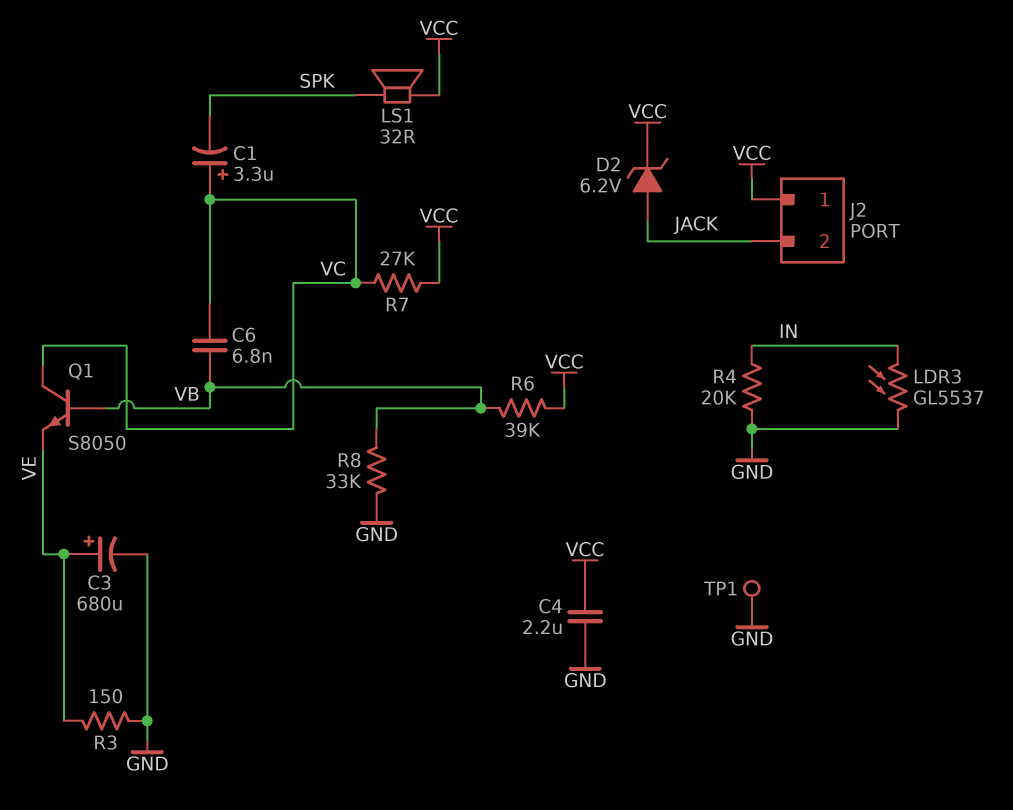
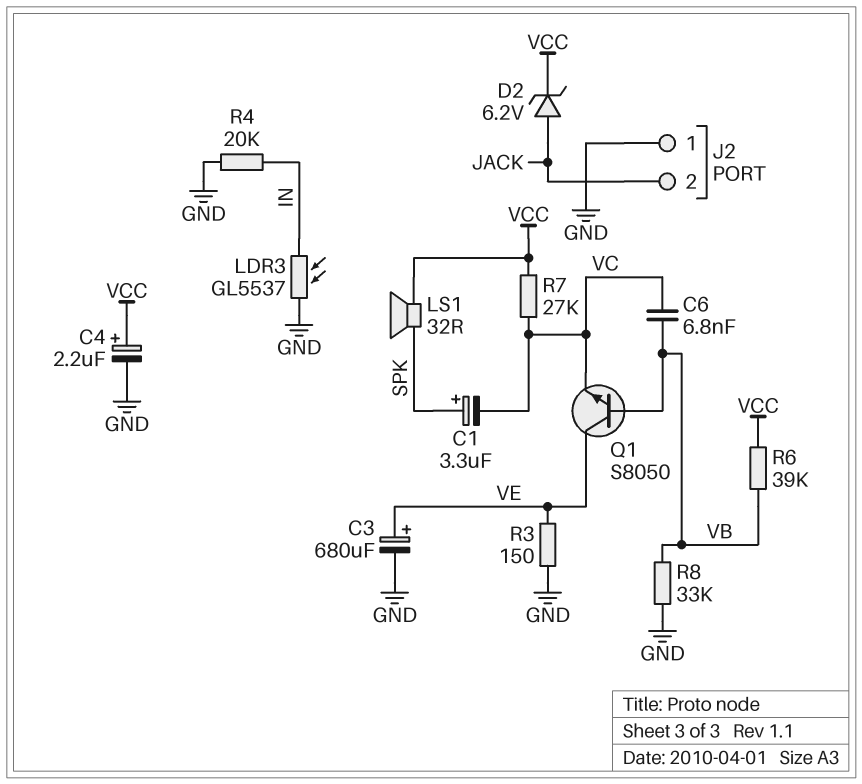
C1: 3.3uF (plus VC, minus SPK) -> 3.3uF (plus SPK, minus VC)
C4: 2.2uF (GND, VCC) -> 2.2uF (plus VCC, minus GND)
J2 pin 1: VCC -> GND
Q1: NPN S8050 (B VB, C VC, E VE) -> NPN S8050 (B VB, C VE, E VC)
TP1: test point (GND) -> none

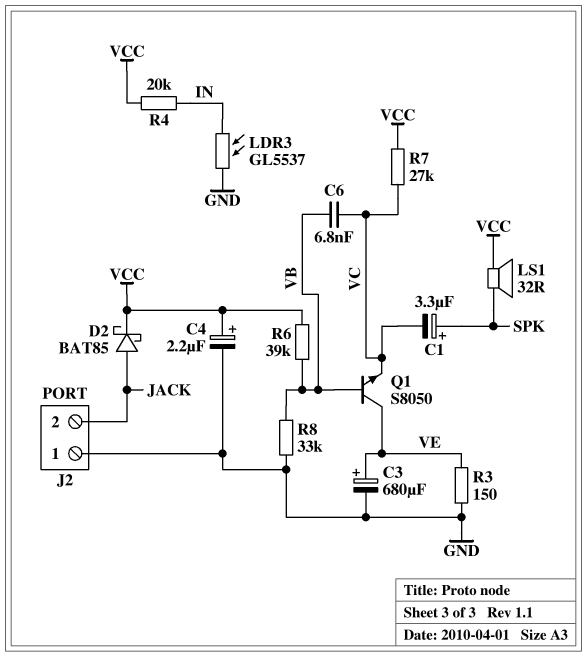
D2: zener 6.2V (A JACK, K VCC) -> schottky BAT85 (A JACK, K VCC)
R4: 20k (GND, IN) -> 20k (IN, VCC)

